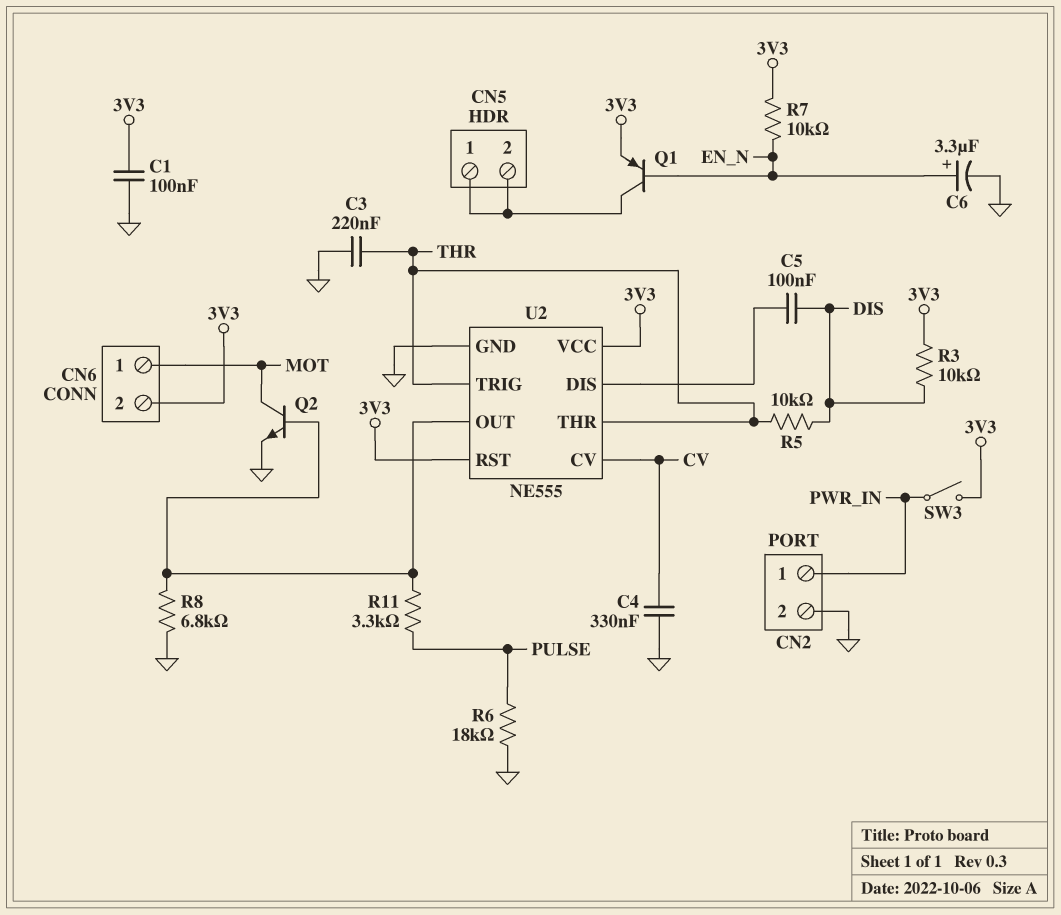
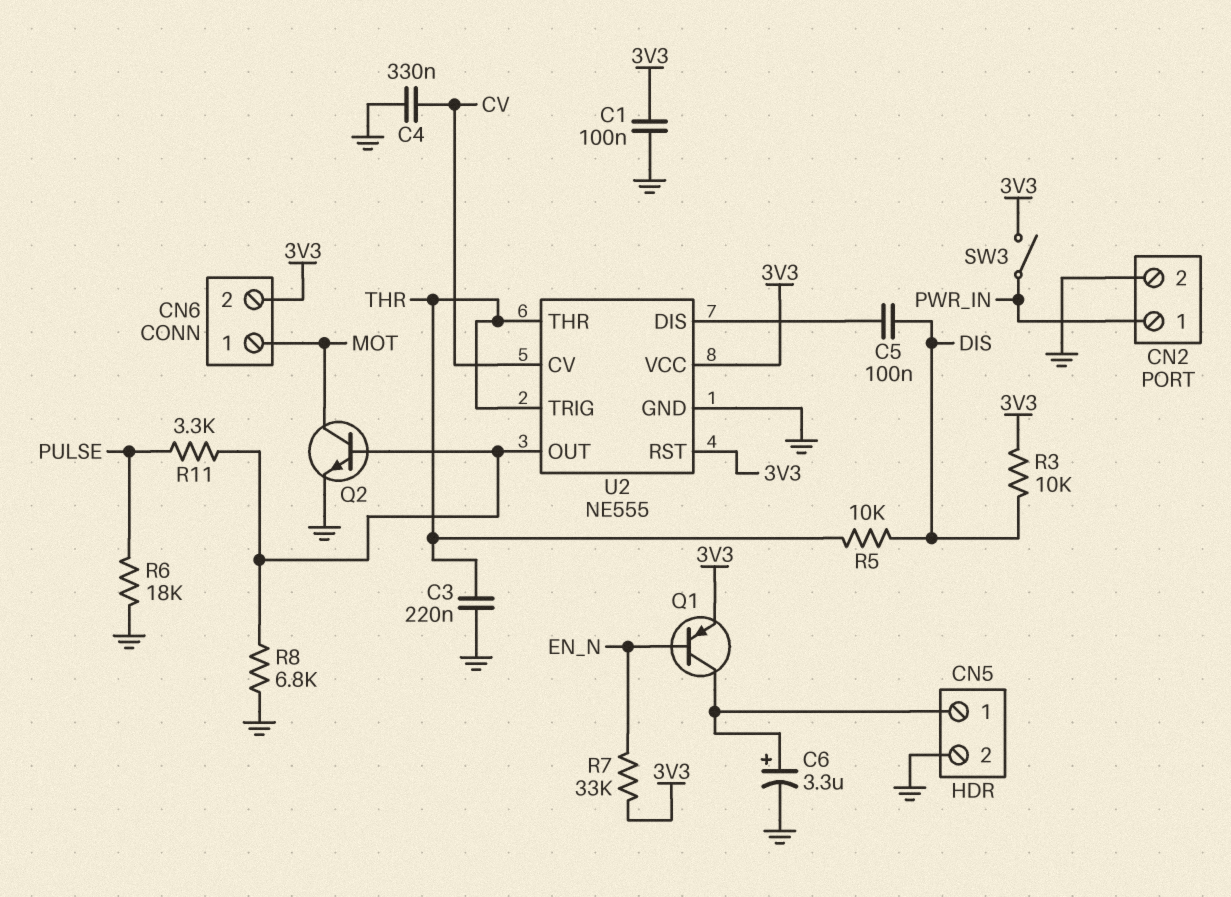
C6: 3.3uF (plus EN_N, minus GND) -> 3.3uF (plus CN5/1, minus GND)
CN5 pin 2: CN5/1 -> GND
R7: 10k (3V3, EN_N) -> 33k (3V3, EN_N)

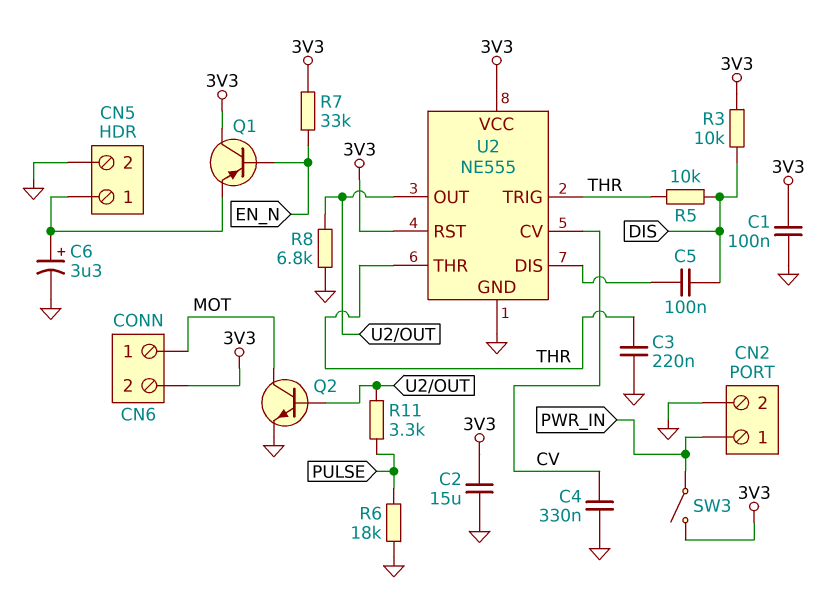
C2: none -> 15uF (3V3, GND)
Q1: PNP (B EN_N, C CN5/1, E 3V3) -> PNP (B EN_N, C 3V3, E CN5/1)

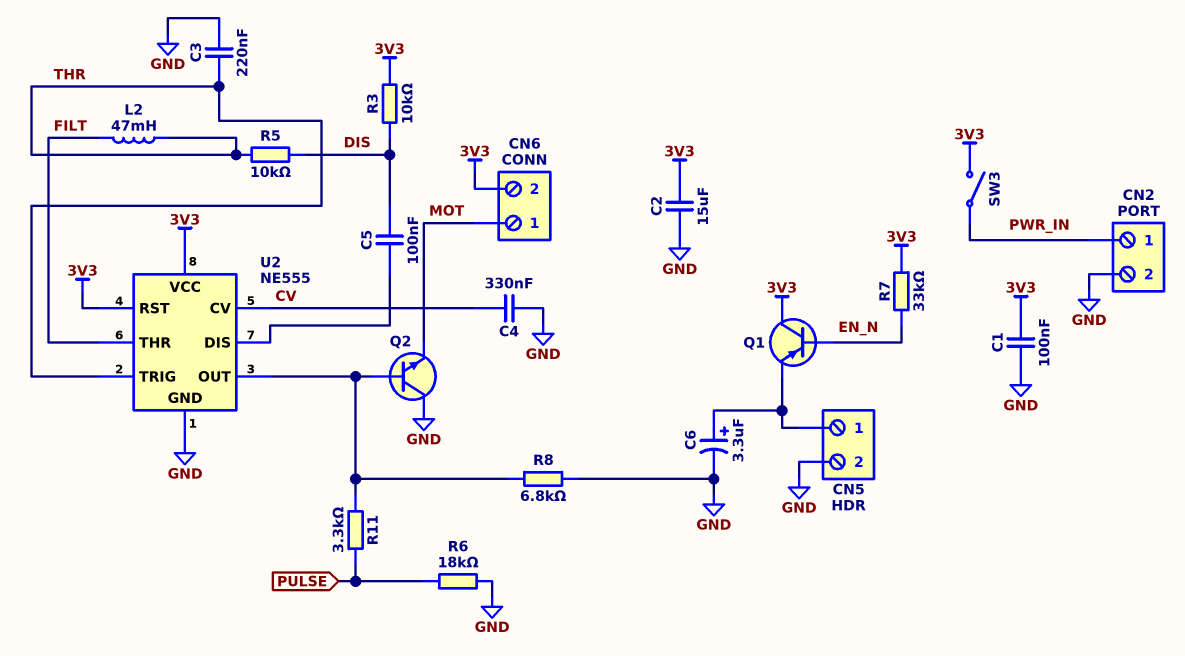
L2: none -> 47mH (FILT, THR)
Q2: NPN (B U2/OUT, C MOT, E GND) -> NPN (B U2/OUT, C GND, E MOT)
U2 pin THR: THR -> FILT

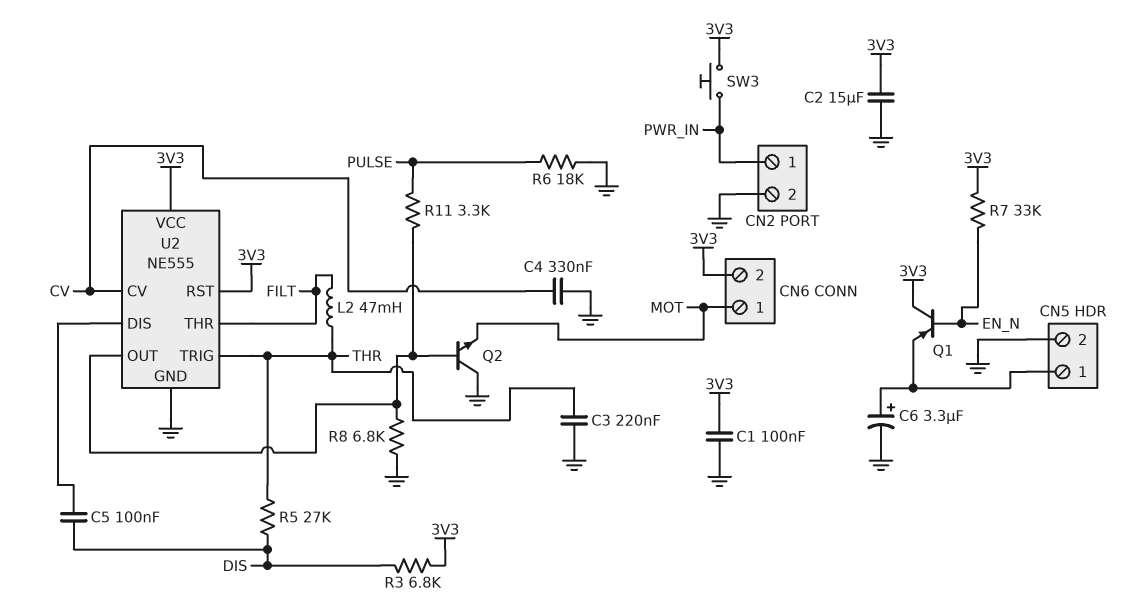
R3: 10k (3V3, DIS) -> 6.8k (3V3, DIS)
R5: 10k (DIS, THR) -> 27k (DIS, THR)
SW3: switch (3V3, PWR_IN) -> button (3V3, PWR_IN)

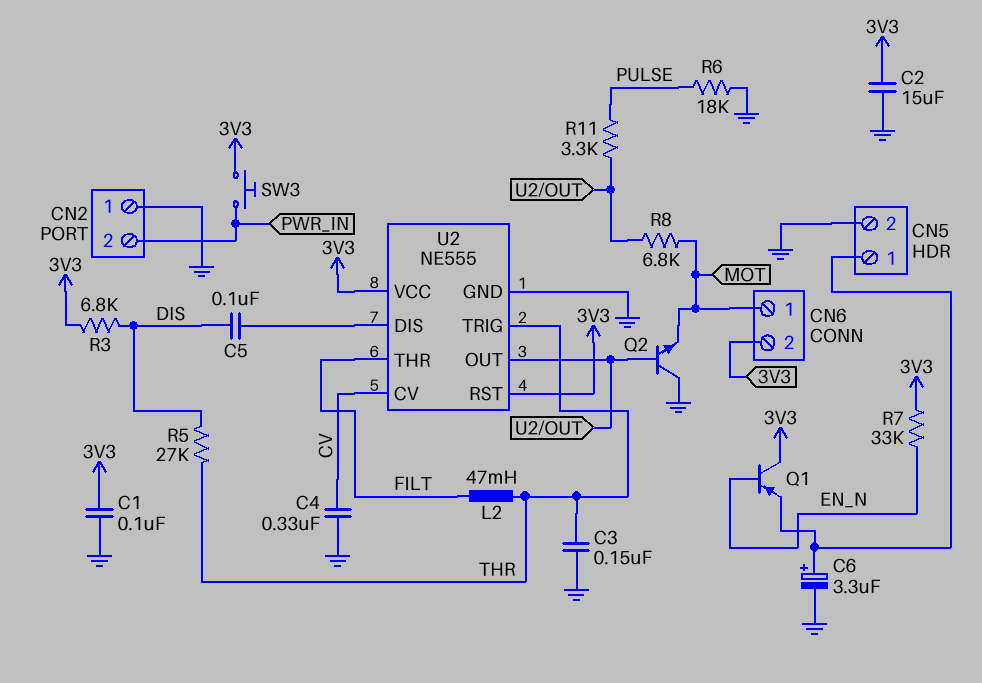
C3: 220nF (GND, THR) -> 150nF (GND, THR)
CN2 pin 1: PWR_IN -> GND
CN2 pin 2: GND -> PWR_IN
R8: 6.8k (GND, U2/OUT) -> 6.8k (MOT, U2/OUT)

